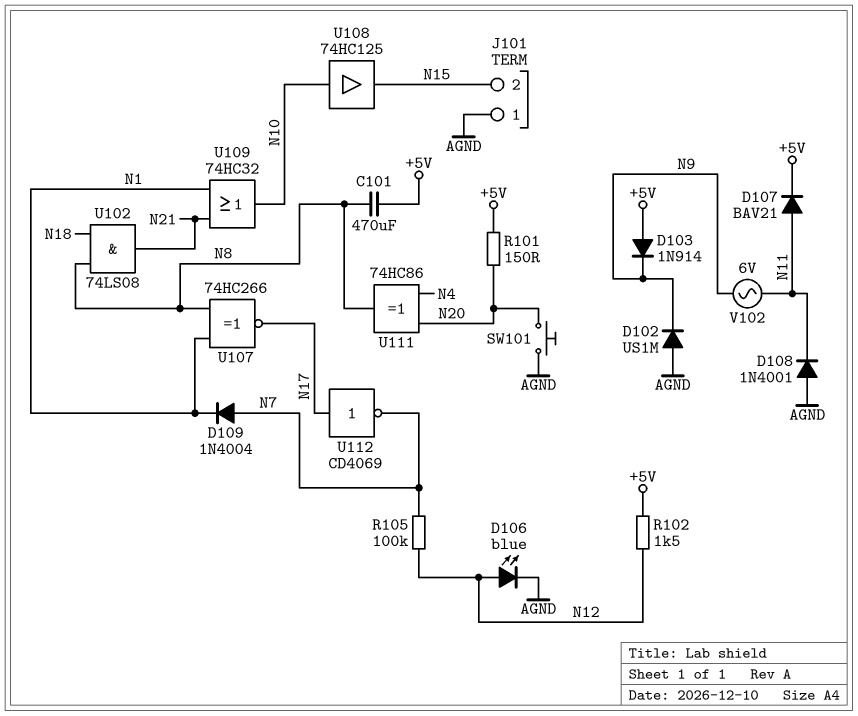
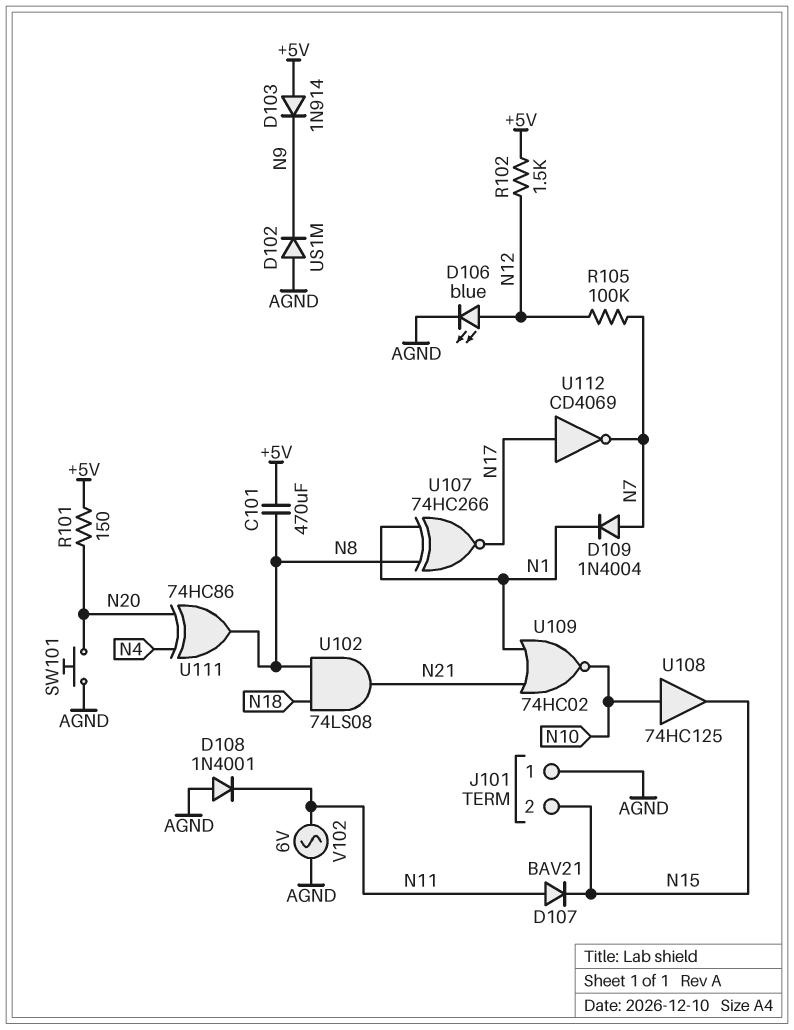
D107: diode BAV21 (A N11, K +5V) -> diode BAV21 (A N11, K N15)
U109: OR 74HC32 (in N1, in N21, out N10) -> NOR 74HC02 (in N1, in N21, out N10)
V102: AC 6V (N9, N11) -> AC 6V (AGND, N11)

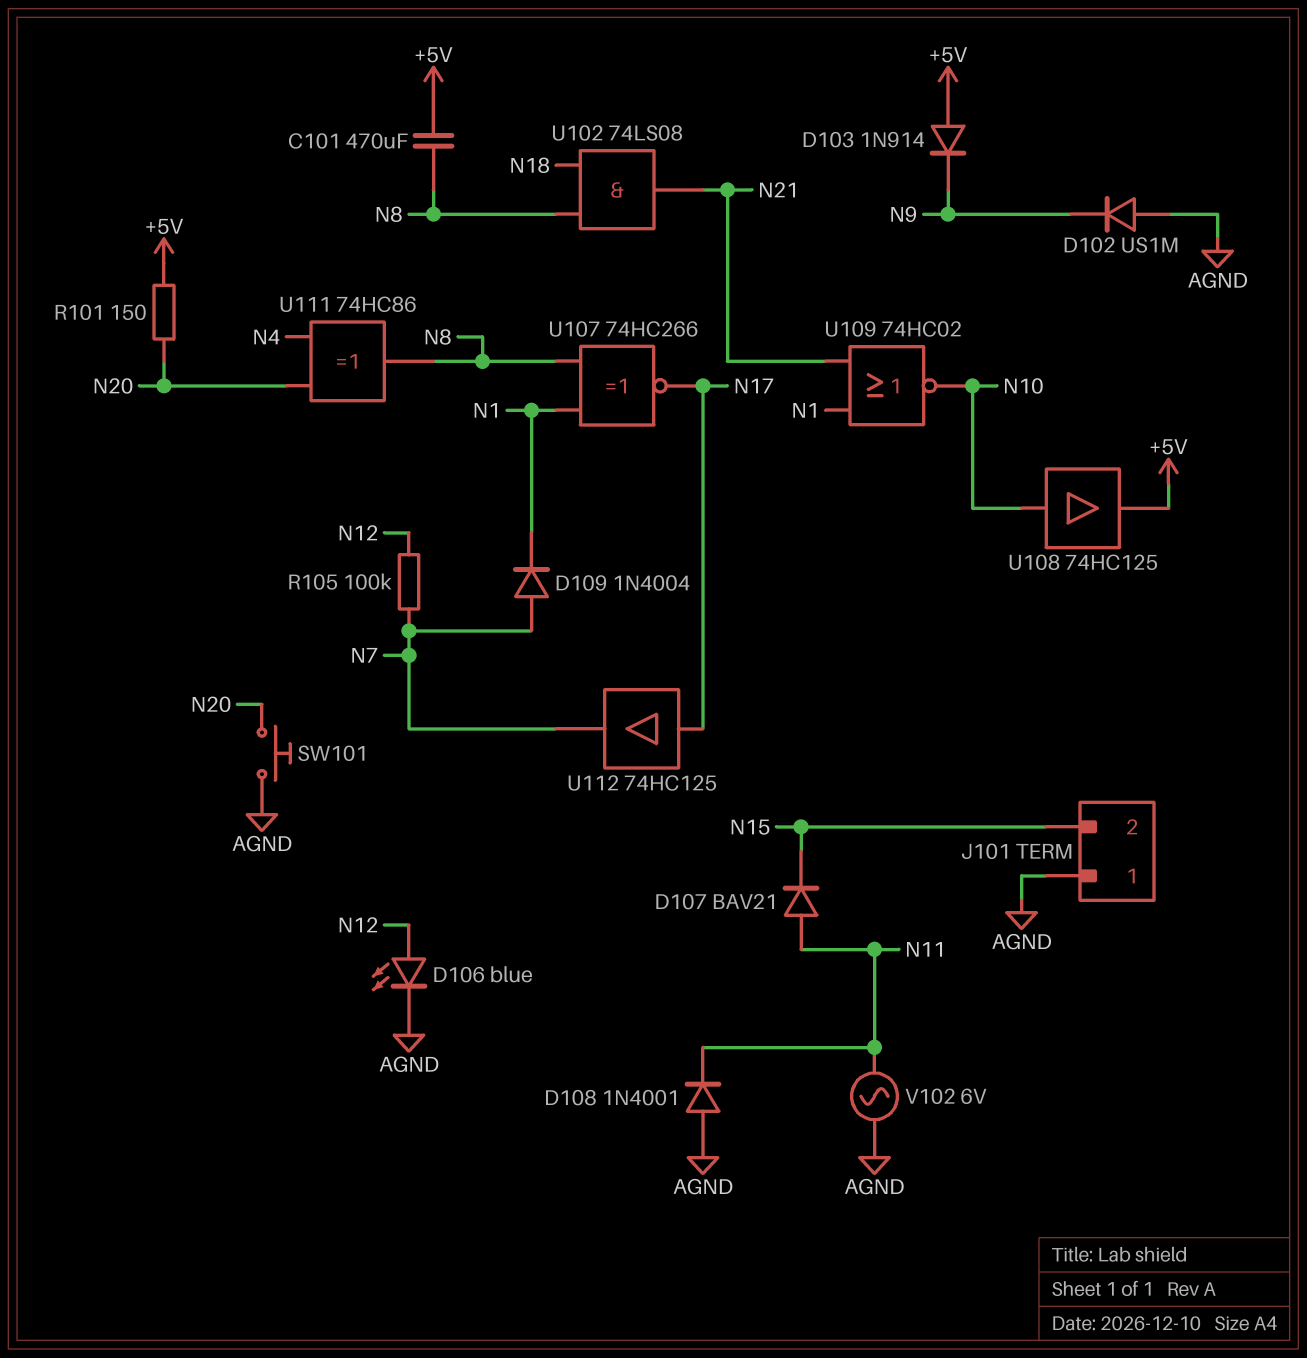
R102: 1.5k (+5V, N12) -> none
U108: buffer 74HC125 (in N10, out N15) -> buffer 74HC125 (in N10, out +5V)
U112: NOT CD4069 (in N17, out N7) -> buffer 74HC125 (in N17, out N7)

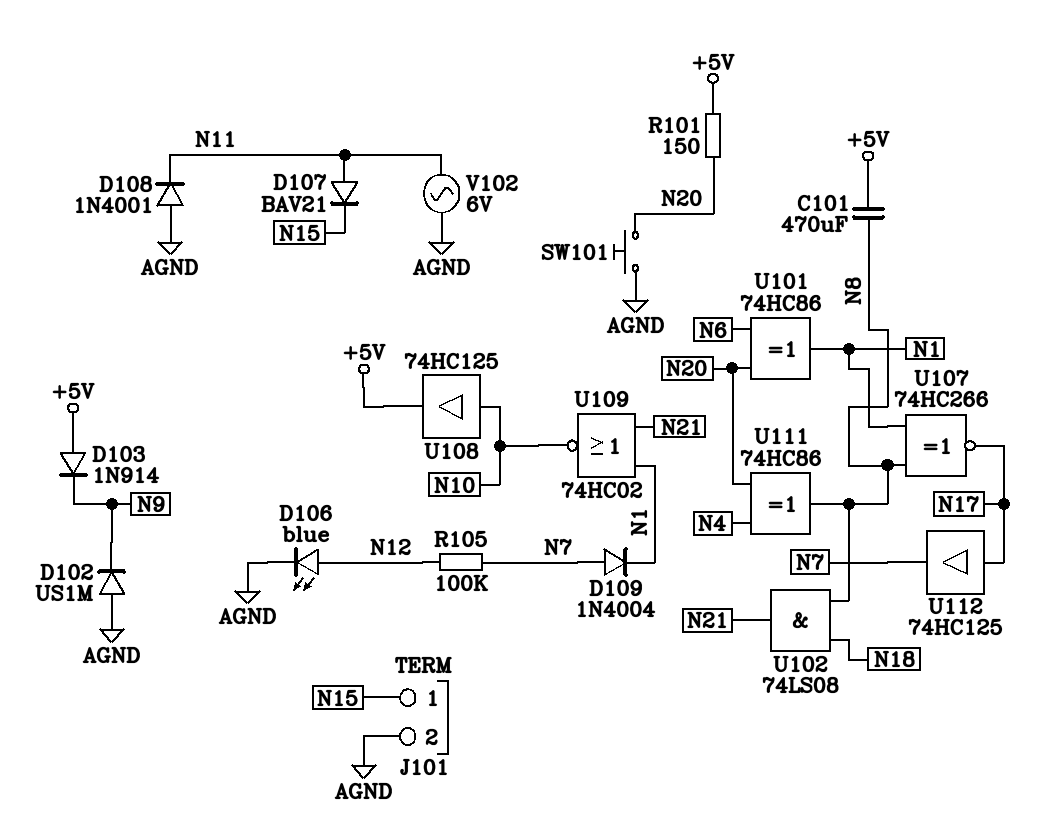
J101 pin 1: AGND -> N15
J101 pin 2: N15 -> AGND
U101: none -> XOR 74HC86 (in N6, in N20, out N1)

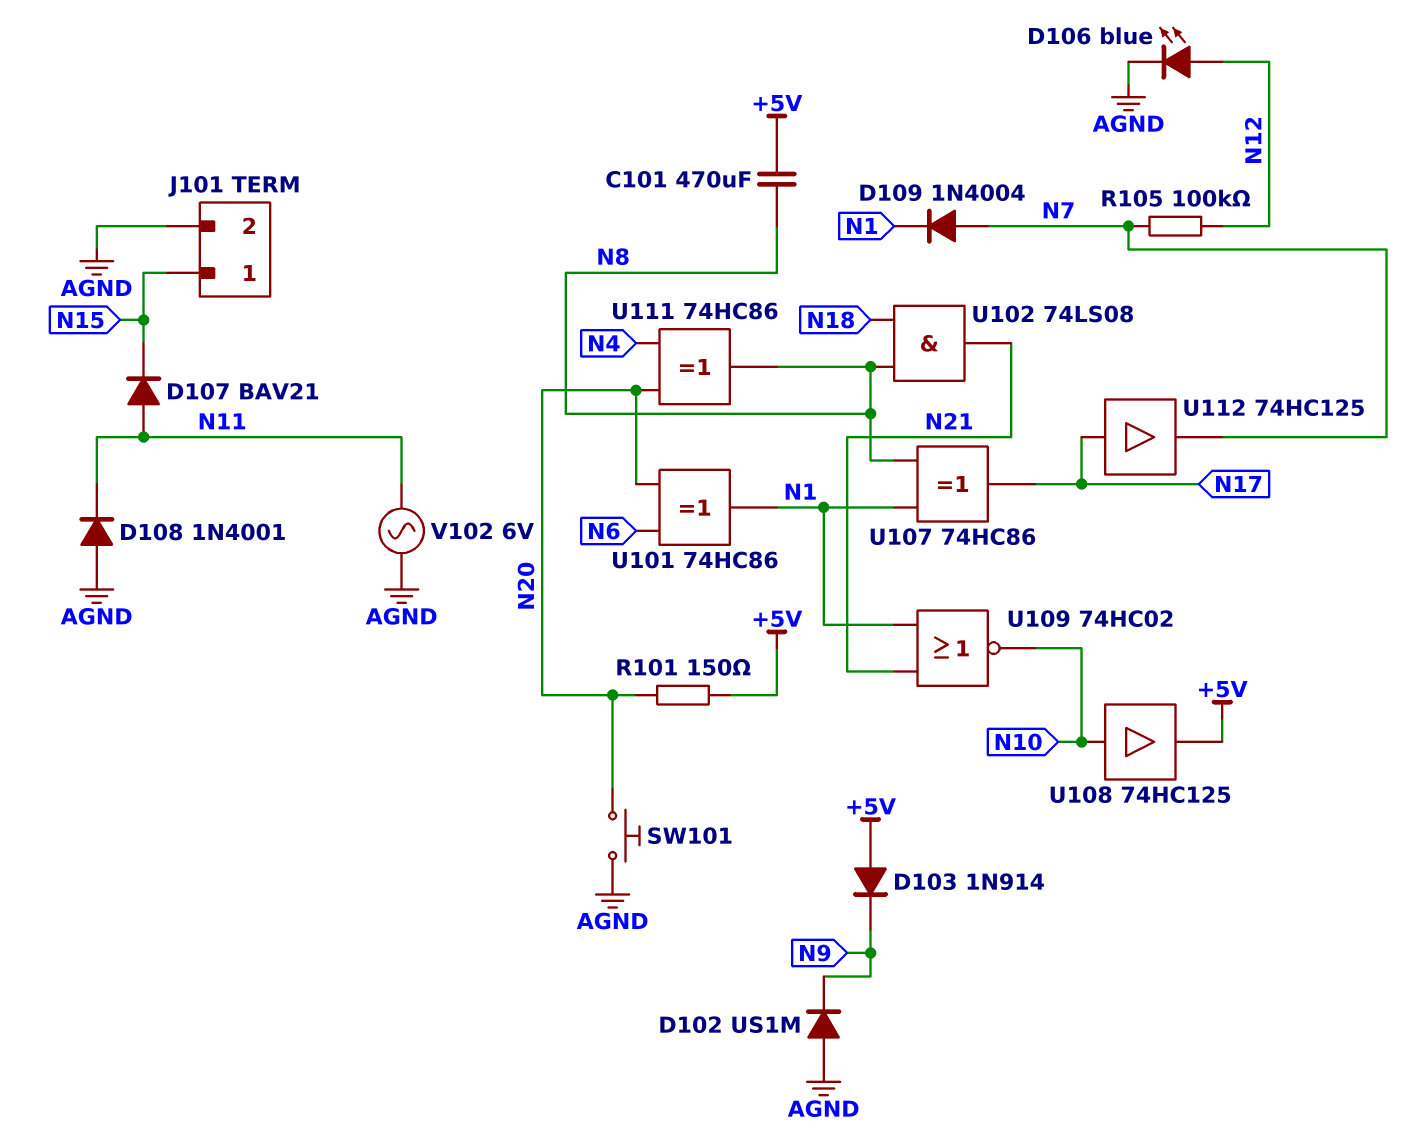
U107: XNOR 74HC266 (in N1, in N8, out N17) -> XOR 74HC86 (in N1, in N8, out N17)

